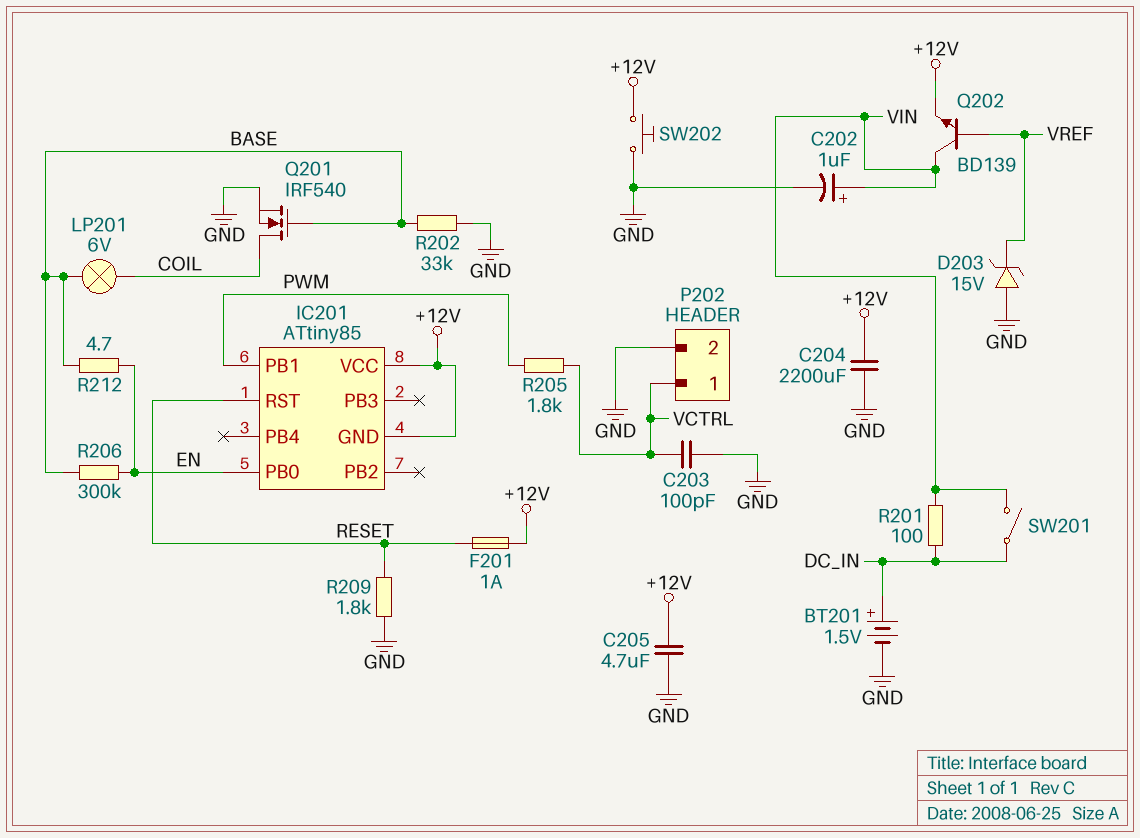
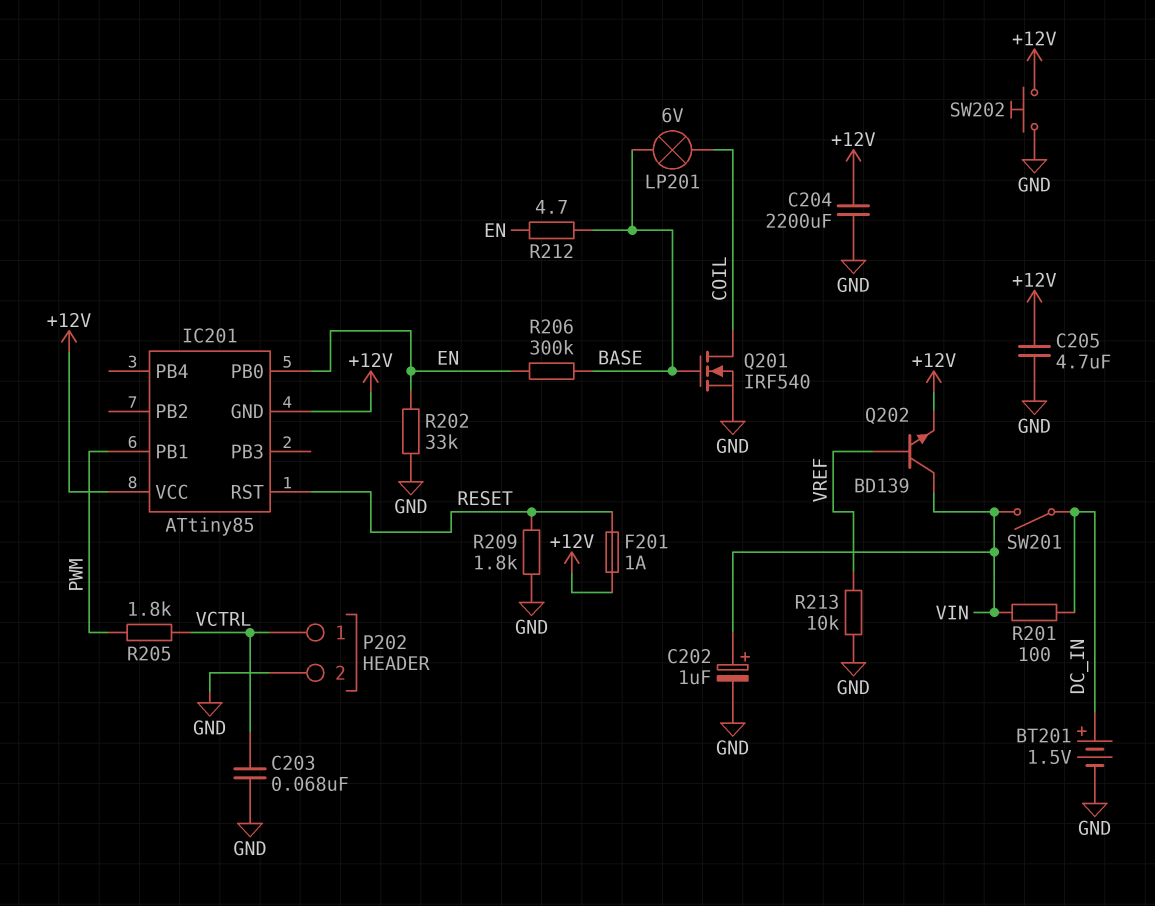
C203: 100pF (GND, VCTRL) -> 68nF (GND, VCTRL)
D203: zener 15V (A GND, K VREF) -> none
R202: 33k (BASE, GND) -> 33k (EN, GND)
R213: none -> 10k (GND, VREF)

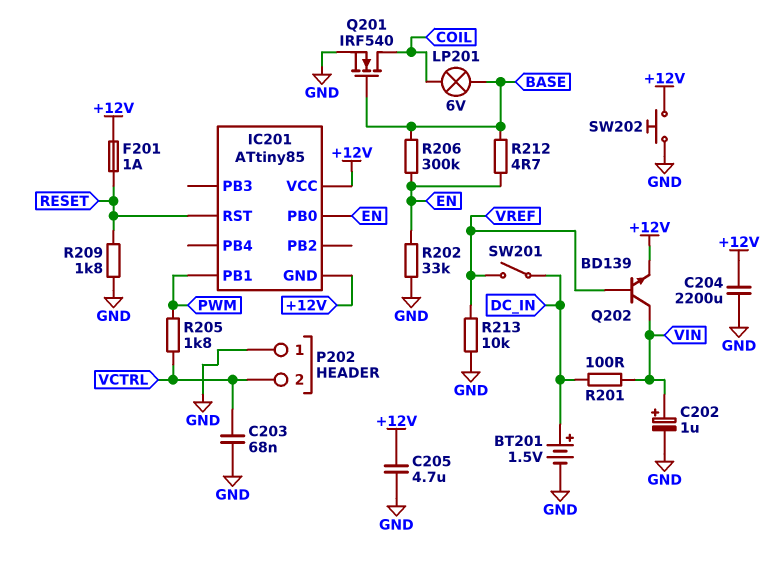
P202 pin 1: VCTRL -> GND
P202 pin 2: GND -> VCTRL
SW201: switch (DC_IN, VIN) -> switch (DC_IN, VREF)

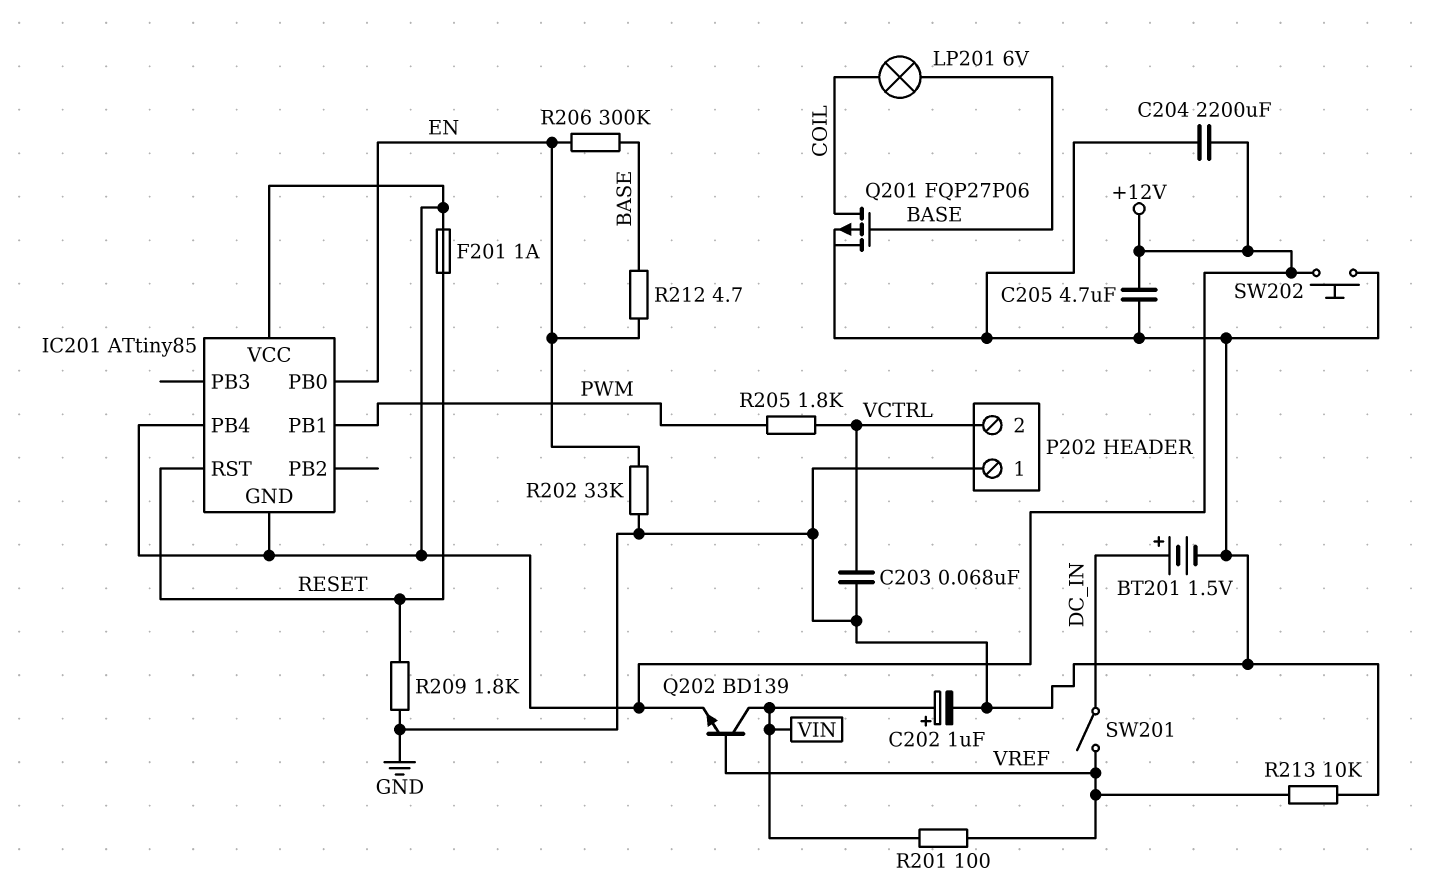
IC201 pin PB4: none -> +12V
Q201: NMOS IRF540 (G BASE, D COIL, S GND) -> PMOS FQP27P06 (G BASE, D COIL, S GND)
R201: 100 (DC_IN, VIN) -> 100 (VIN, VREF)

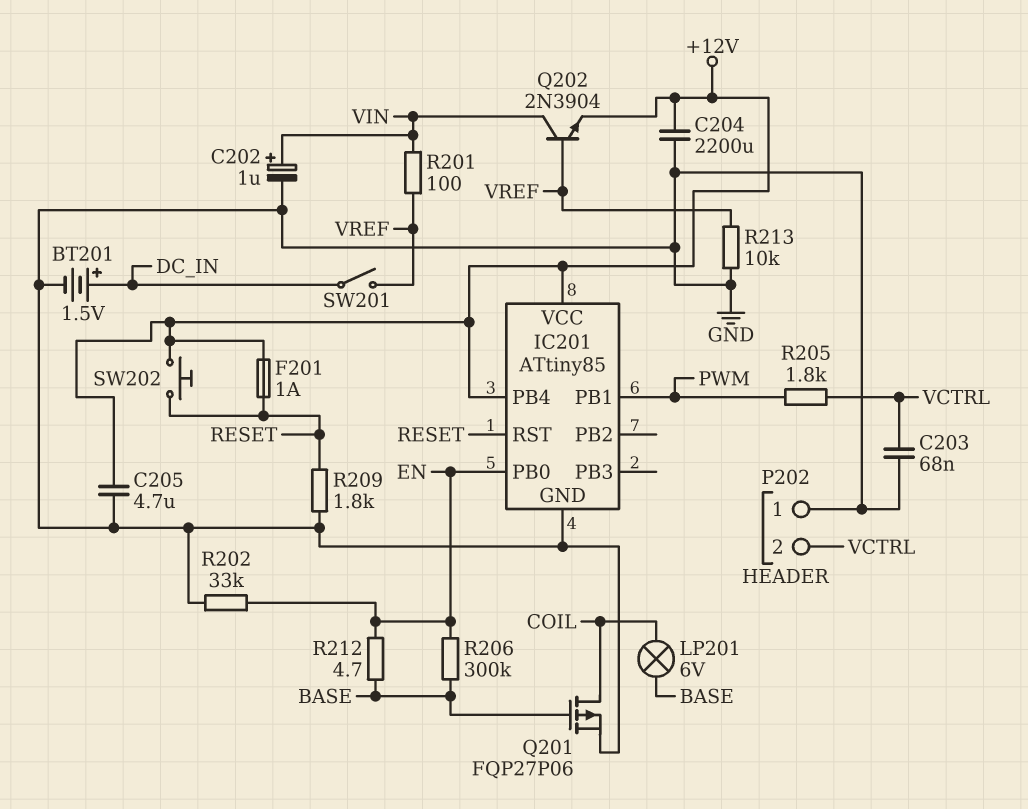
IC201 pin GND: +12V -> GND
Q202: NPN BD139 (B VREF, C VIN, E +12V) -> NPN 2N3904 (B VREF, C VIN, E +12V)
SW202: button (+12V, GND) -> button (+12V, RESET)

